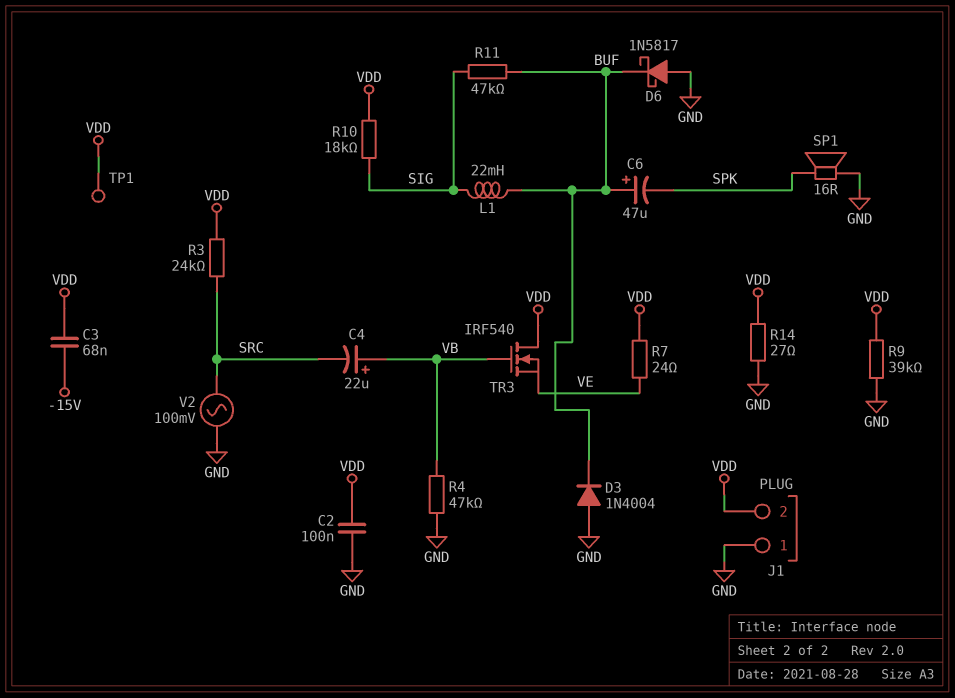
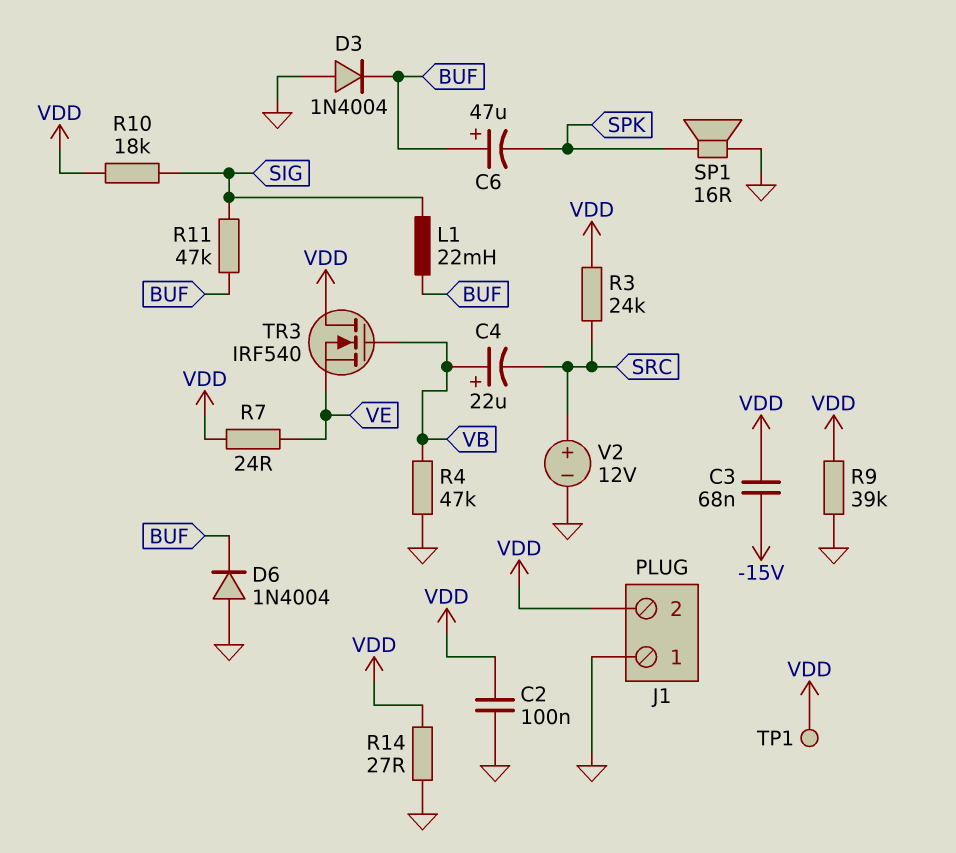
D6: schottky 1N5817 (A GND, K BUF) -> diode 1N4004 (A GND, K BUF)
V2: AC 100mV (GND, SRC) -> 12V (plus SRC, minus GND)

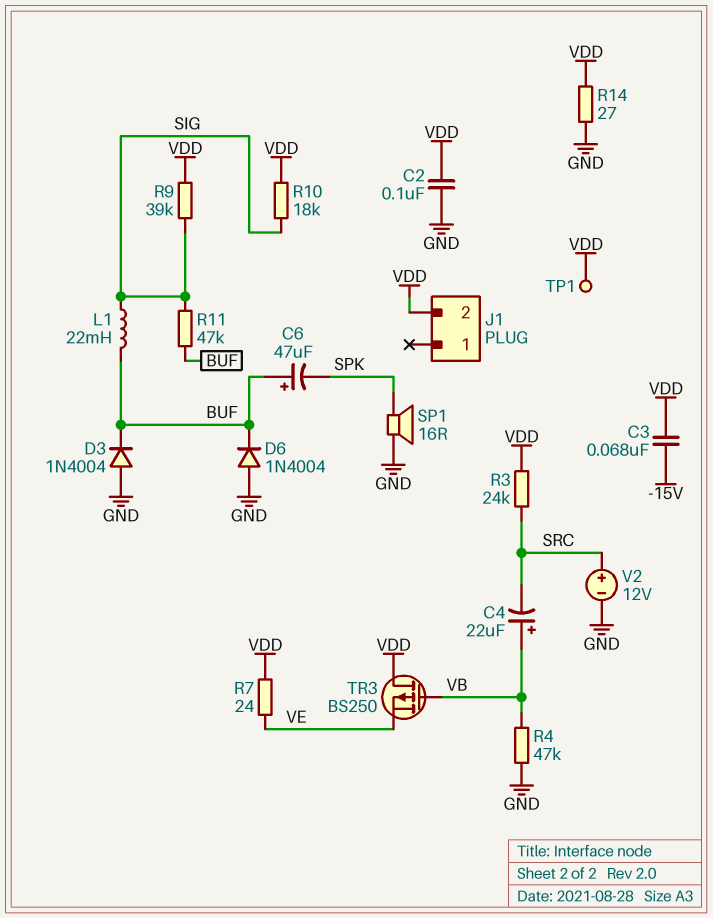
J1 pin 1: GND -> none
R9: 39k (GND, VDD) -> 39k (SIG, VDD)
TR3: NMOS IRF540 (G VB, D VDD, S VE) -> PMOS BS250 (G VB, D VDD, S VE)

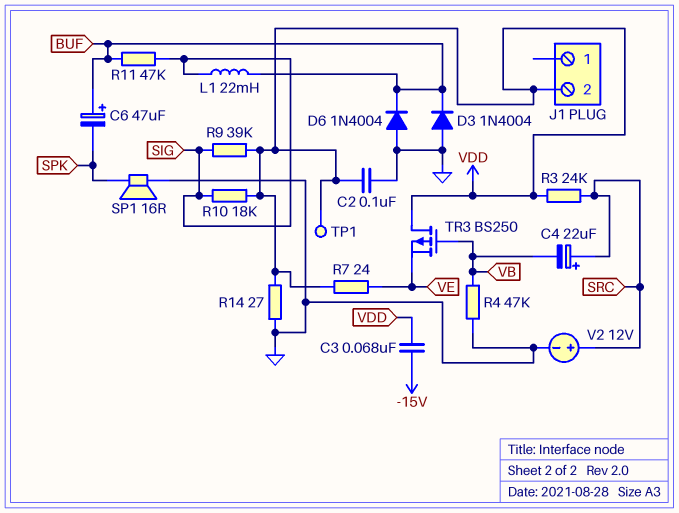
C4: 22uF (plus VB, minus SRC) -> 22uF (plus SRC, minus VB)

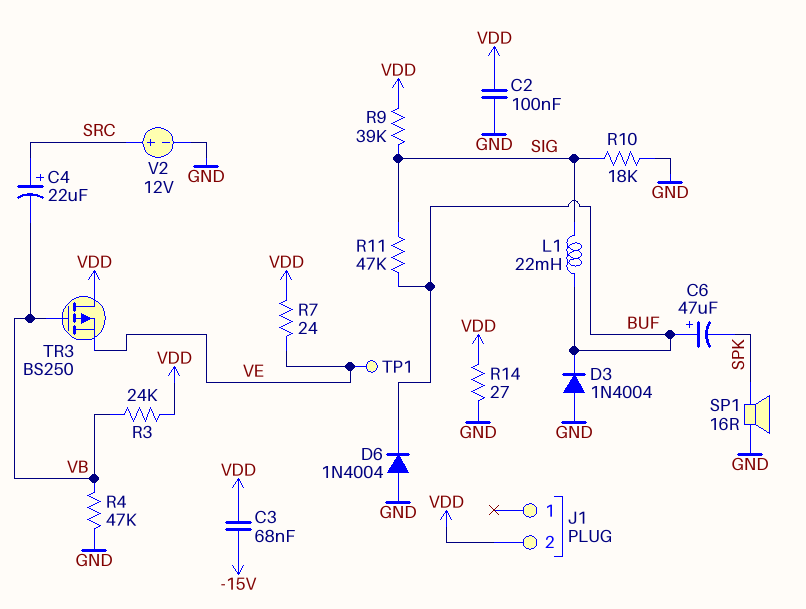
R3: 24k (SRC, VDD) -> 24k (VB, VDD)
R10: 18k (SIG, VDD) -> 18k (GND, SIG)
TP1: test point (VDD) -> test point (VE)

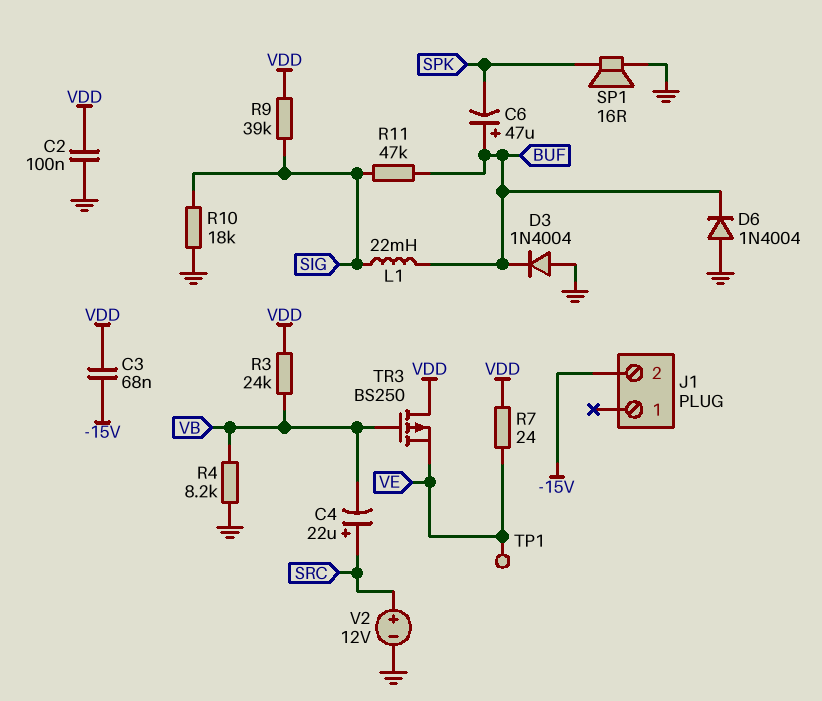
J1 pin 2: VDD -> -15V
R4: 47k (GND, VB) -> 8.2k (GND, VB)
R14: 27 (GND, VDD) -> none

